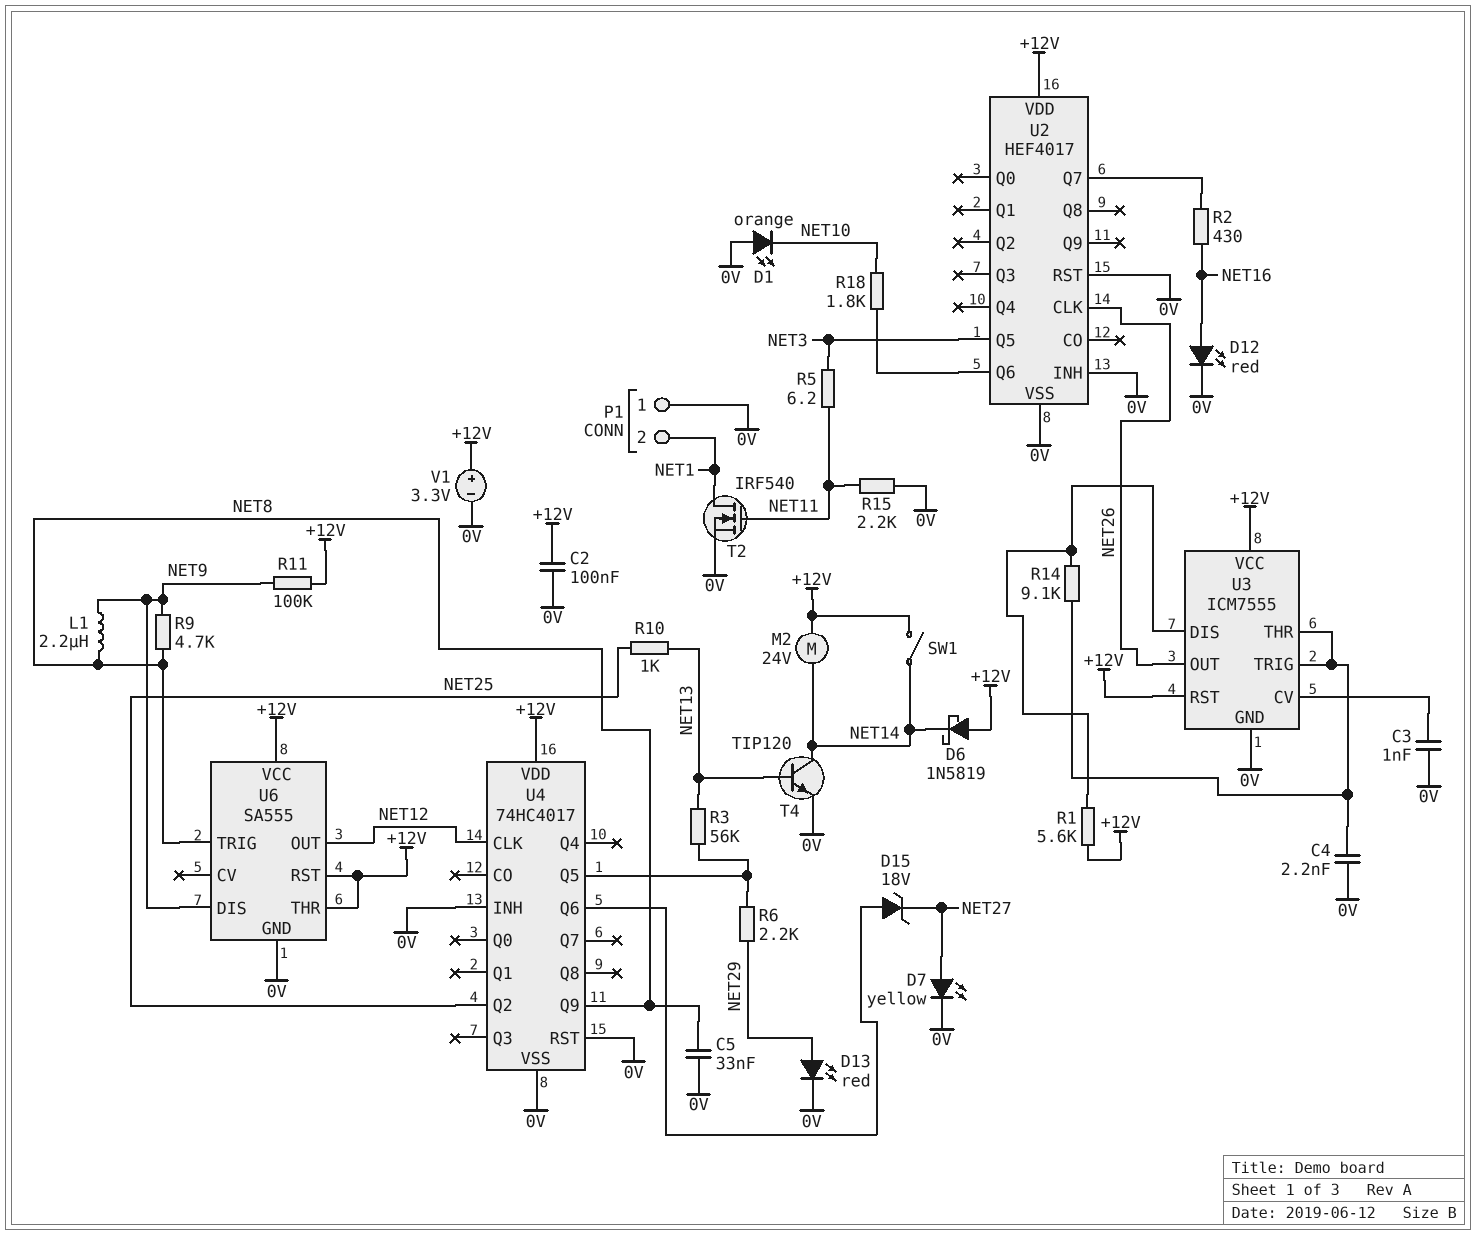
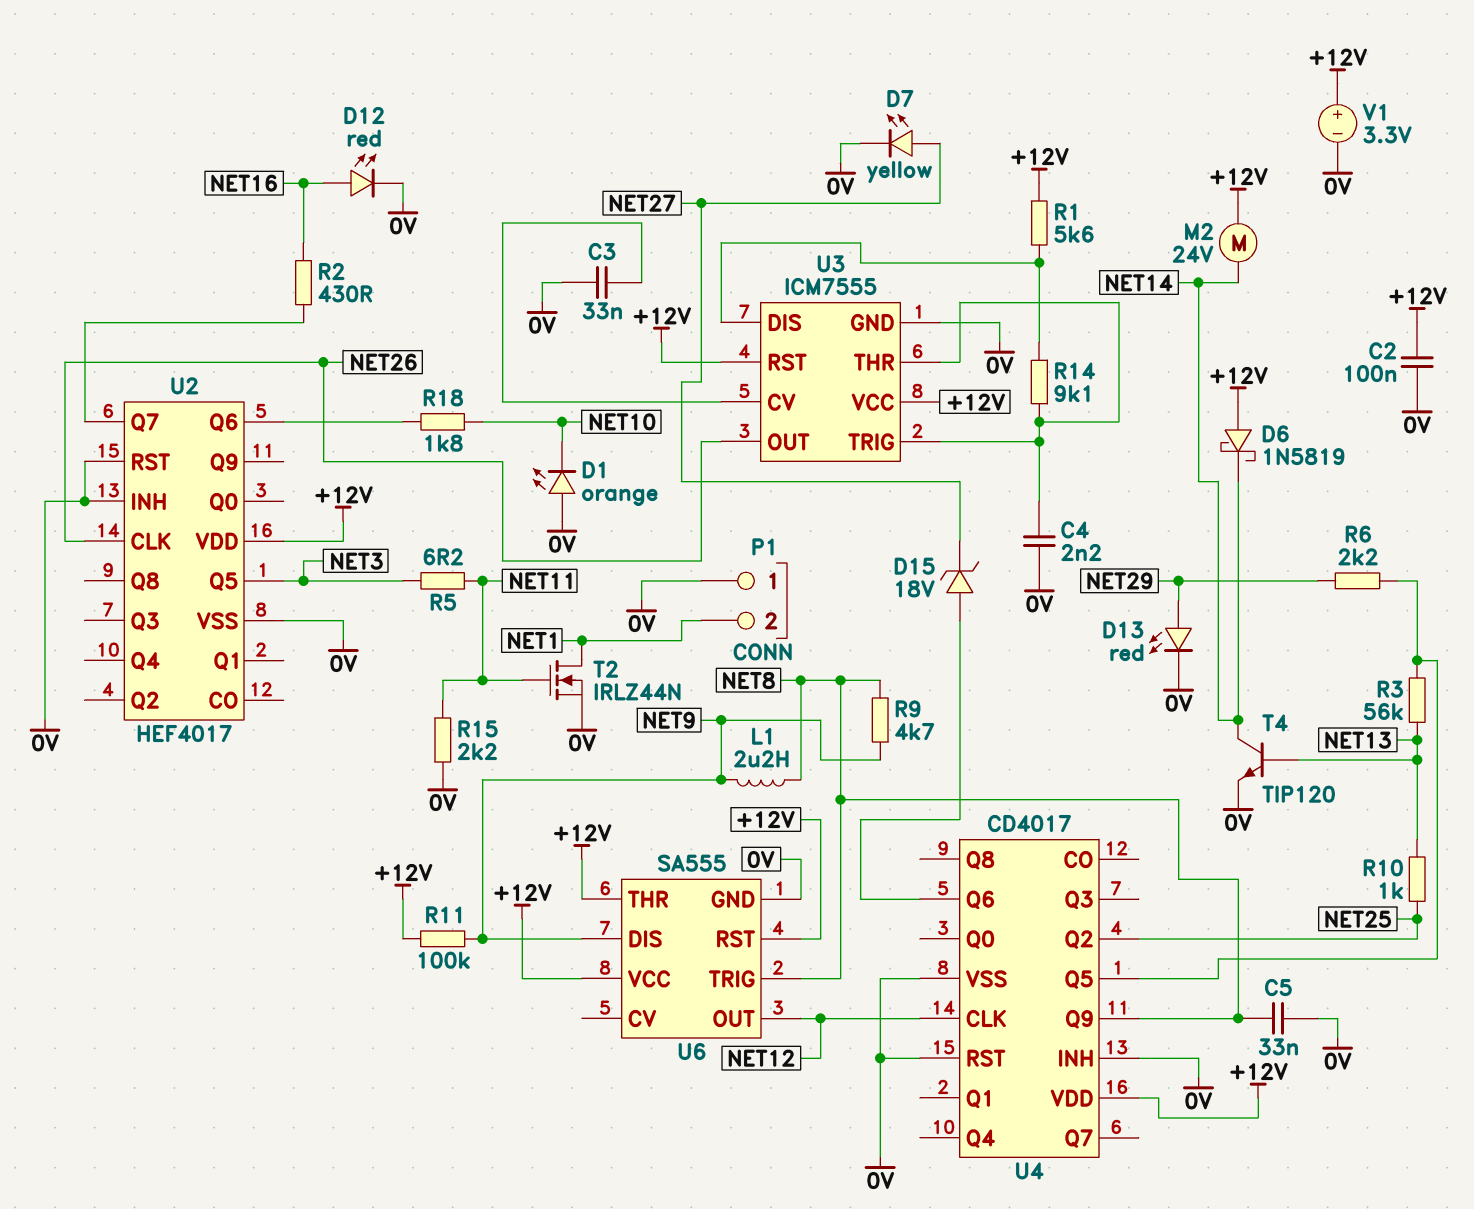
C3: 1nF (0V, U3/CV) -> 33nF (0V, U3/CV)
SW1: switch (+12V, NET14) -> none
T2: NMOS IRF540 (G NET11, D NET1, S 0V) -> NMOS IRLZ44N (G NET11, D NET1, S 0V)
U4: 74HC4017 -> CD4017

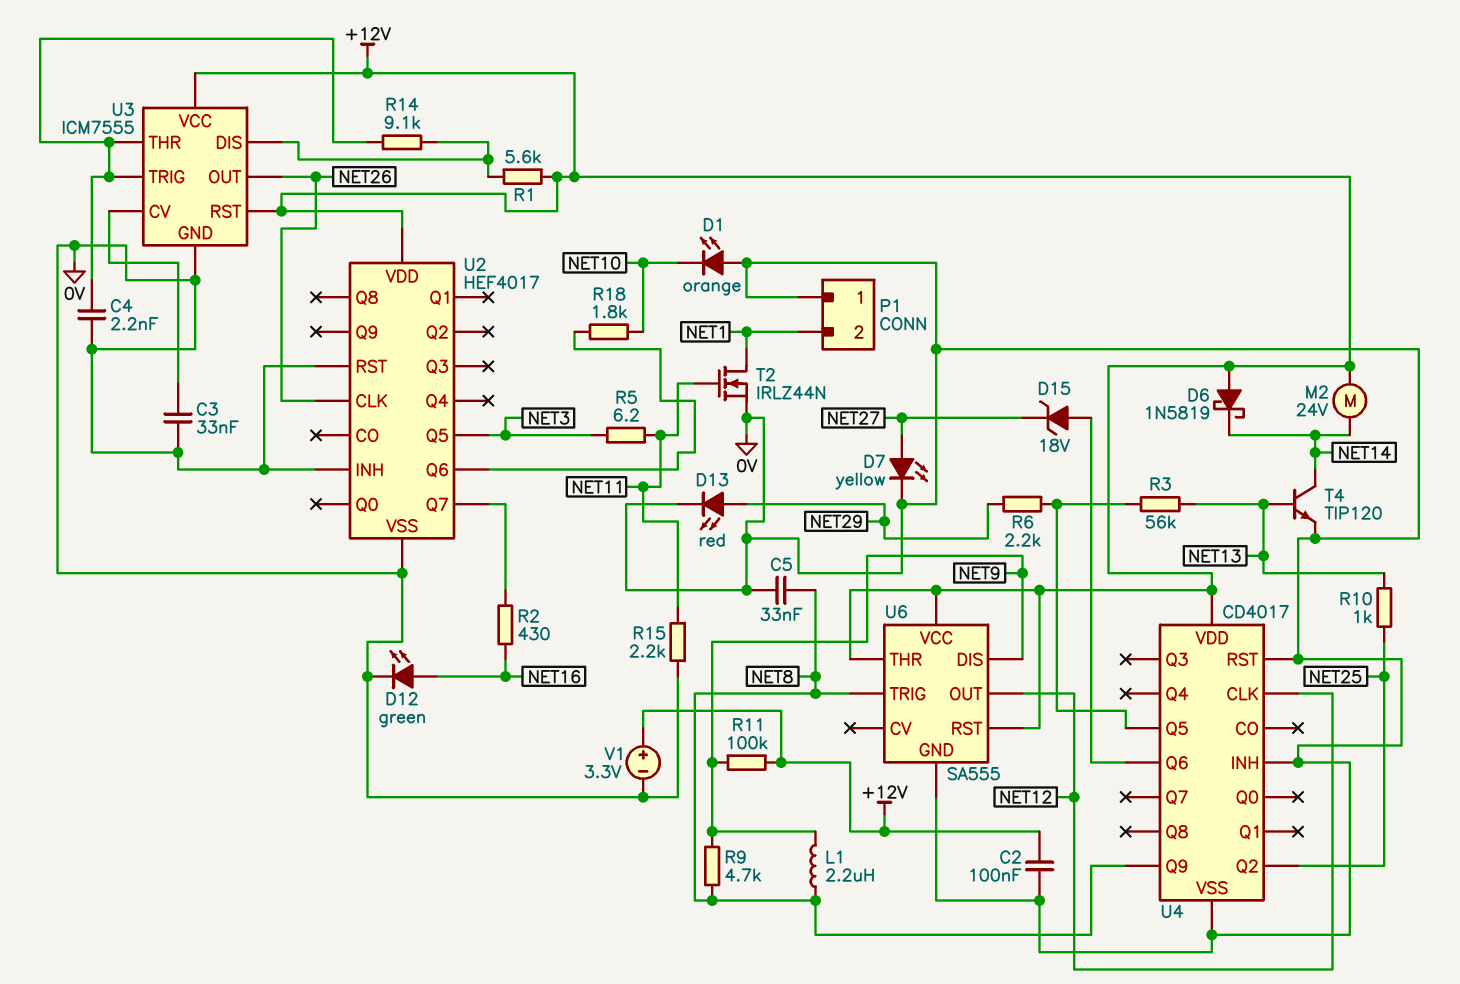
D12: LED red (A NET16, K 0V) -> LED green (A NET16, K 0V)

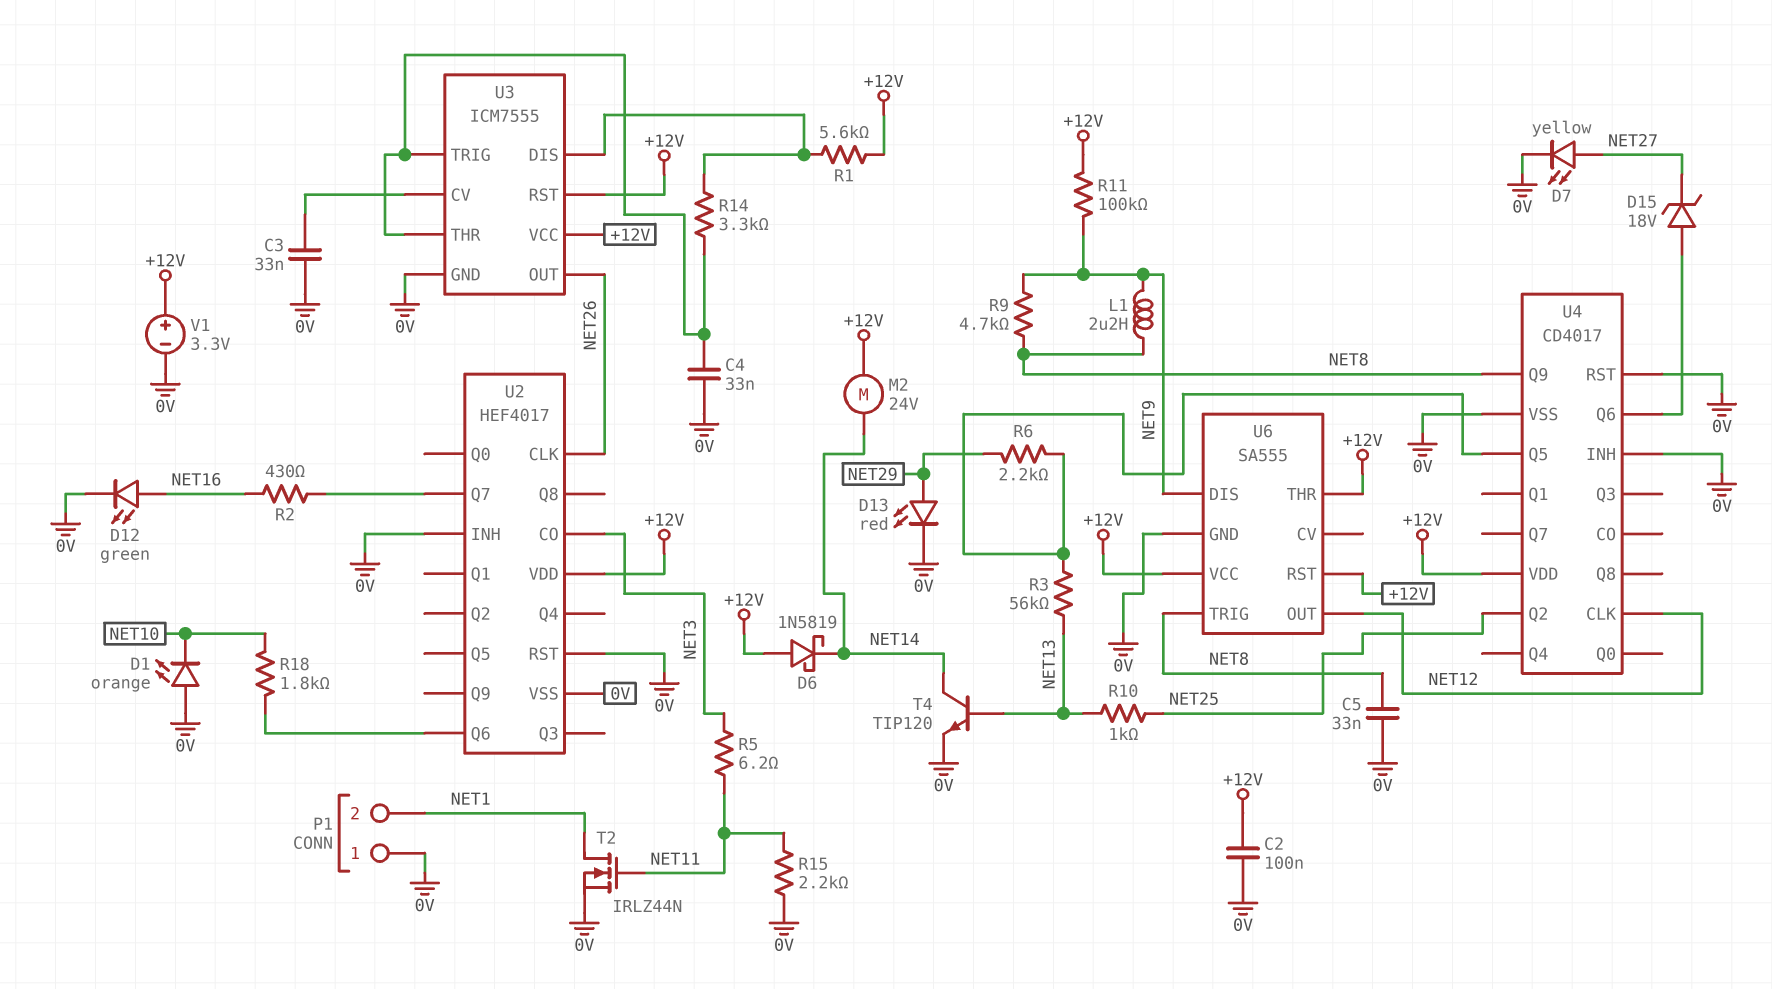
C4: 2.2nF (0V, U3/THR) -> 33nF (0V, U3/THR)
R14: 9.1k (U3/DIS, U3/THR) -> 3.3k (U3/DIS, U3/THR)
U2 pin CO: none -> NET3
U2 pin Q5: NET3 -> none

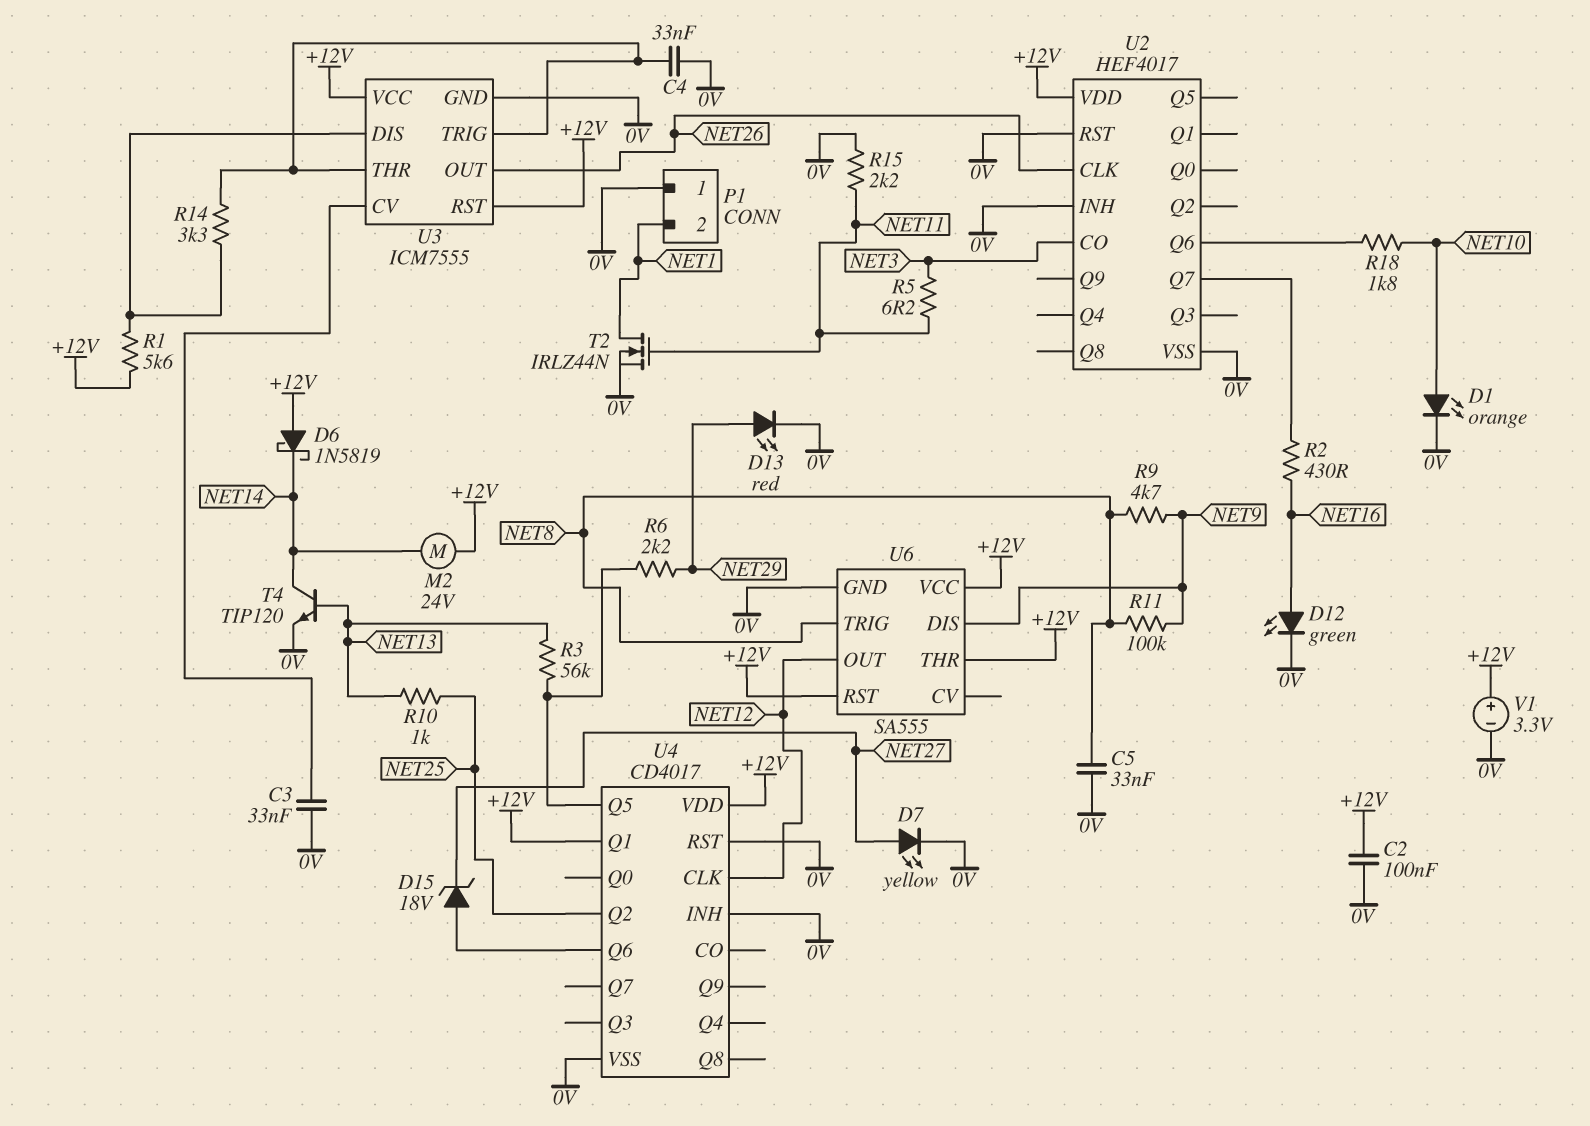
D1: LED orange (A 0V, K NET10) -> LED orange (A NET10, K 0V)
L1: 2.2uH (NET8, NET9) -> none
R11: 100k (+12V, NET9) -> 100k (NET8, NET9)
U4 pin Q1: none -> +12V
U4 pin Q9: NET8 -> none

